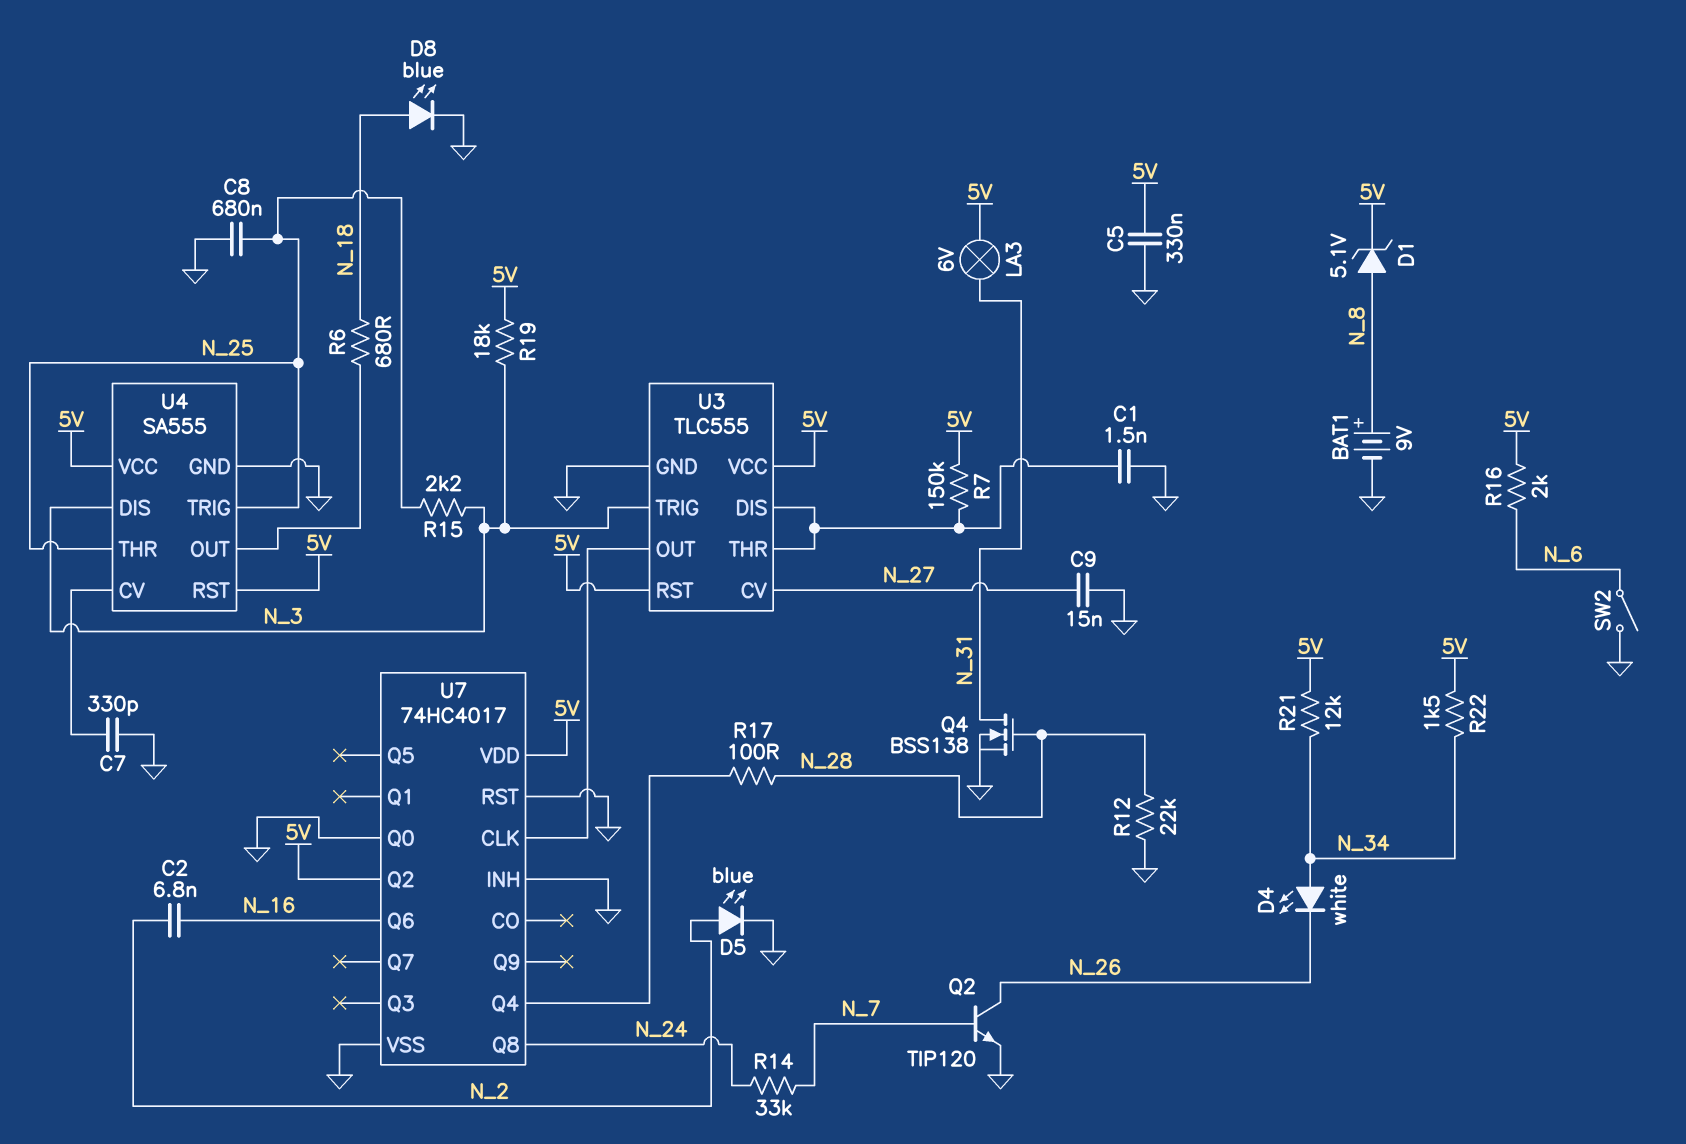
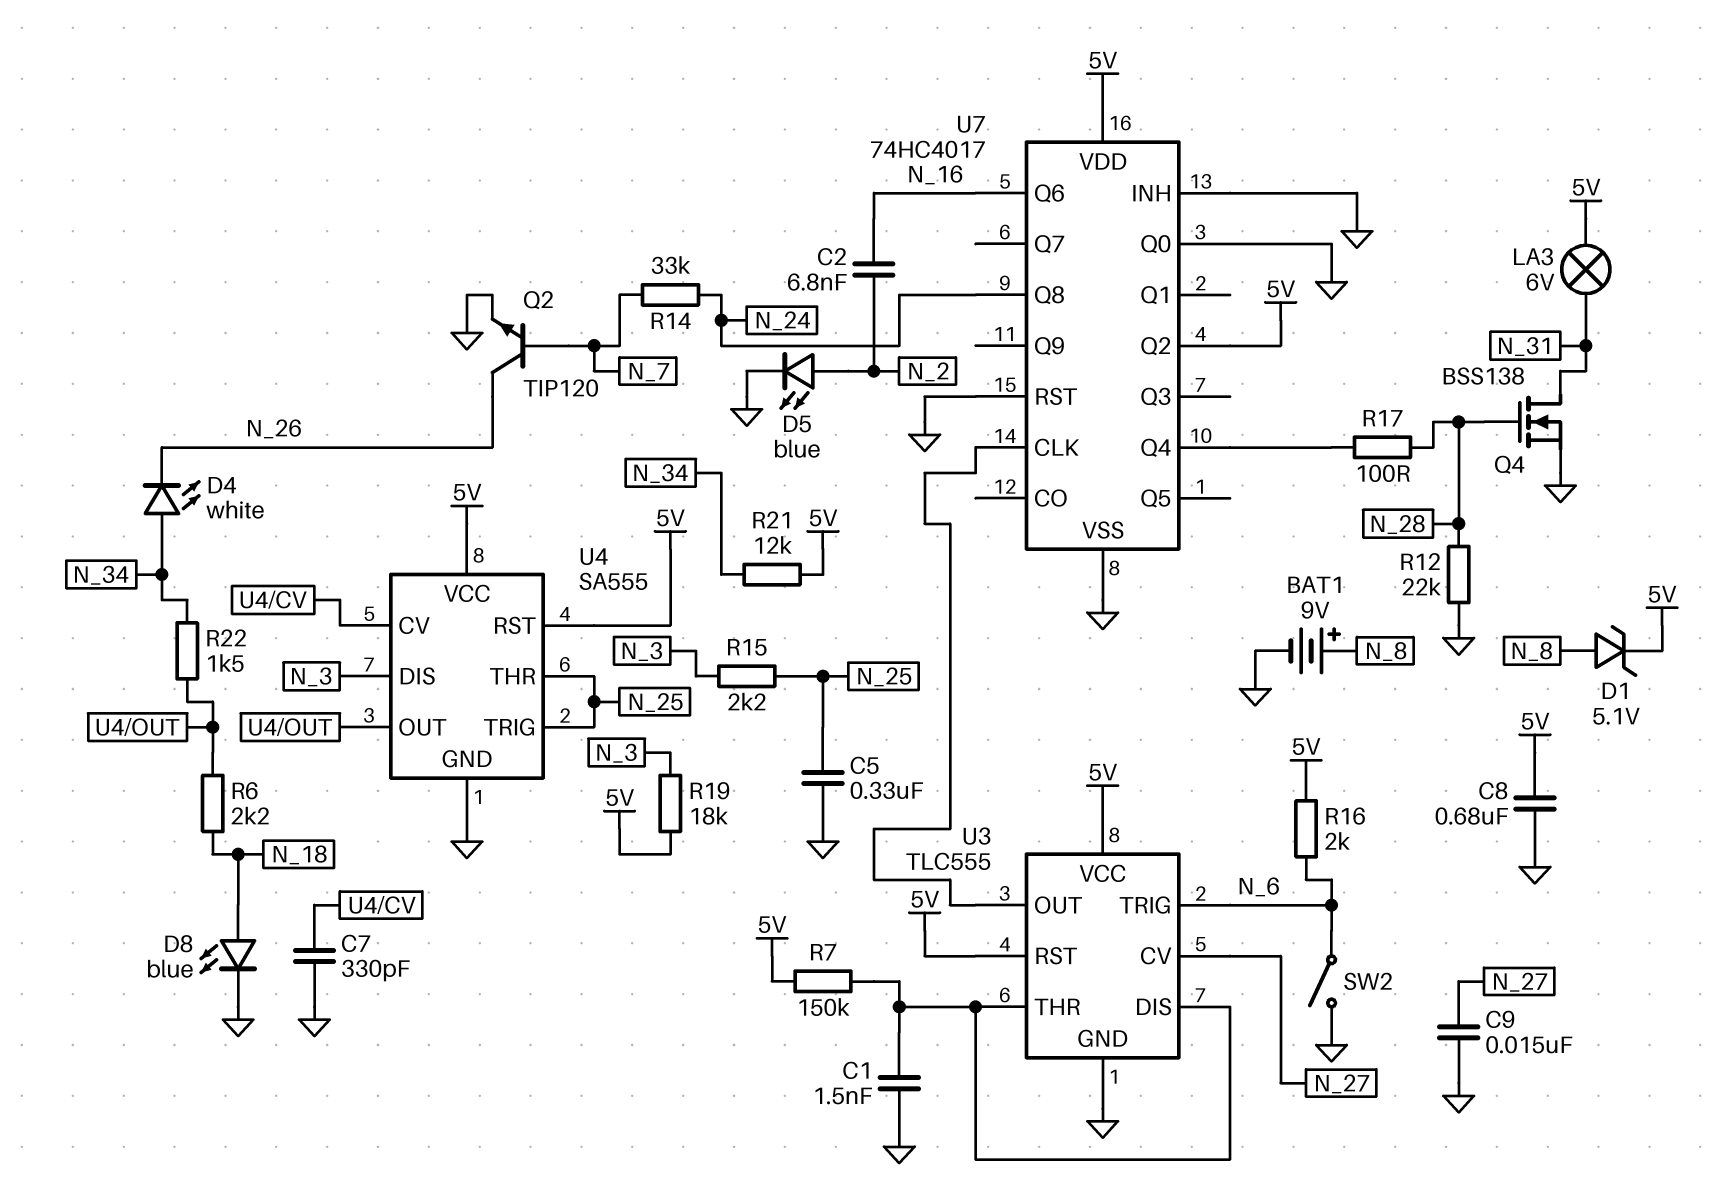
C5: 330nF (5V, GND) -> 330nF (GND, N_25)
C8: 680nF (GND, N_25) -> 680nF (5V, GND)
R6: 680 (N_18, U4/OUT) -> 2.2k (N_18, U4/OUT)
R22: 1.5k (5V, N_34) -> 1.5k (N_34, U4/OUT)
U3 pin TRIG: N_3 -> N_6

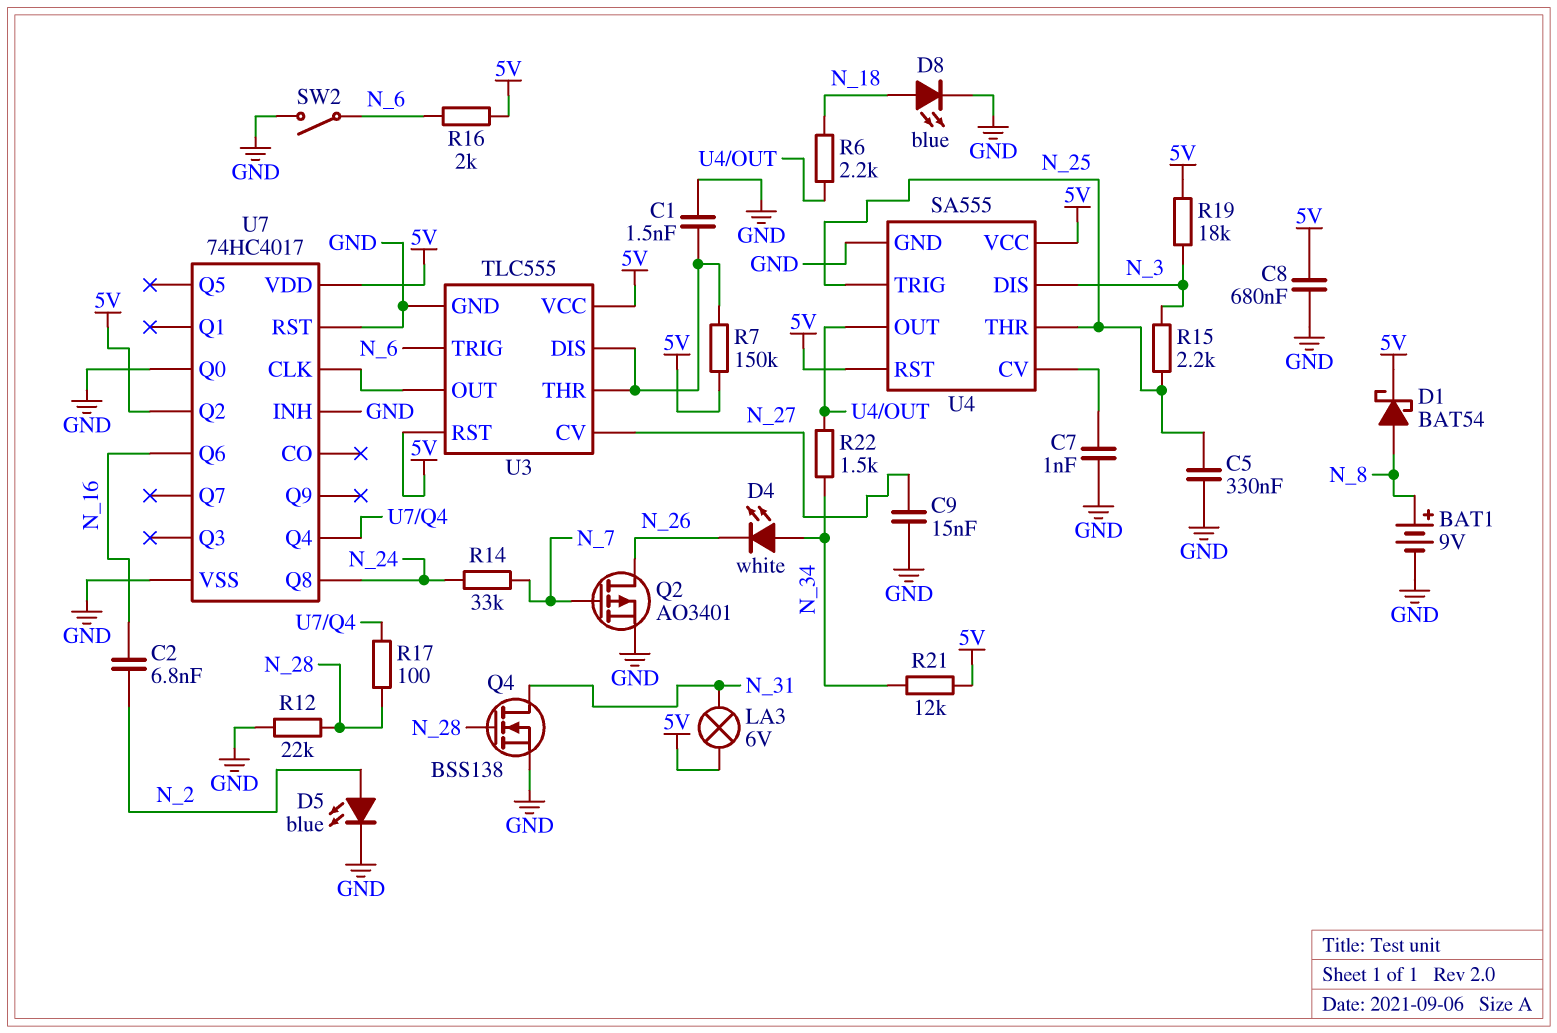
C7: 330pF (GND, U4/CV) -> 1nF (GND, U4/CV)
D1: zener 5.1V (A N_8, K 5V) -> schottky BAT54 (A N_8, K 5V)
Q2: NPN TIP120 (B N_7, C N_26, E GND) -> PMOS AO3401 (G N_7, D N_26, S GND)

